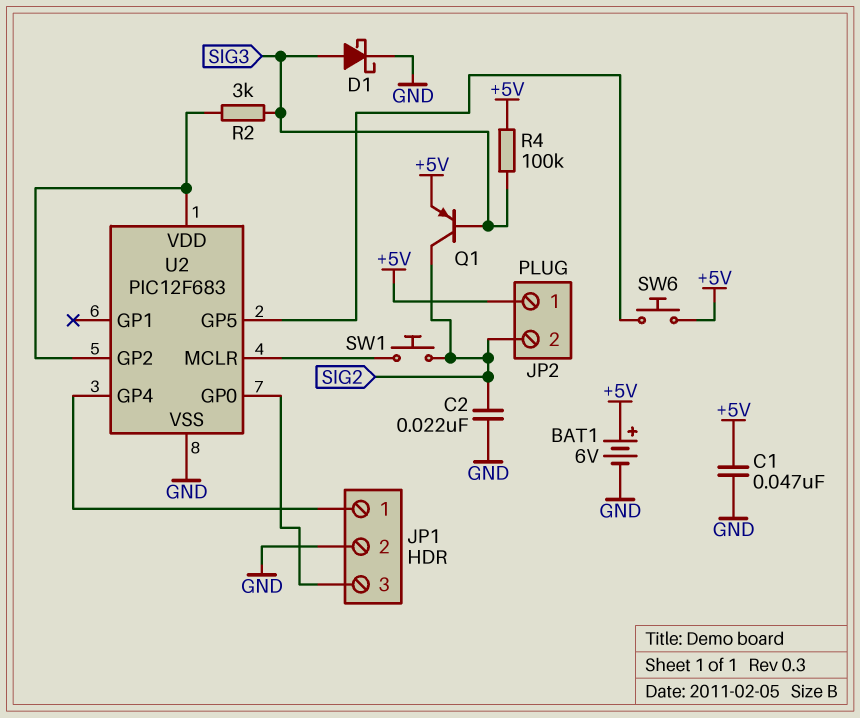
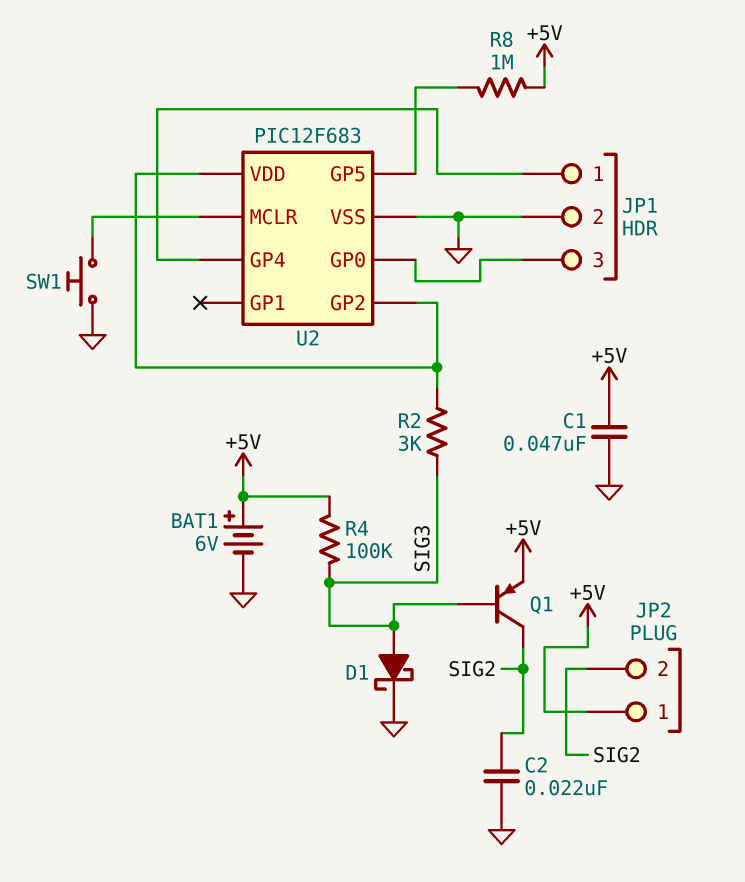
R8: none -> 1M (+5V, U2/GP5)
SW1: button (SIG2, U2/MCLR) -> button (GND, U2/MCLR)
SW6: button (+5V, U2/GP5) -> none

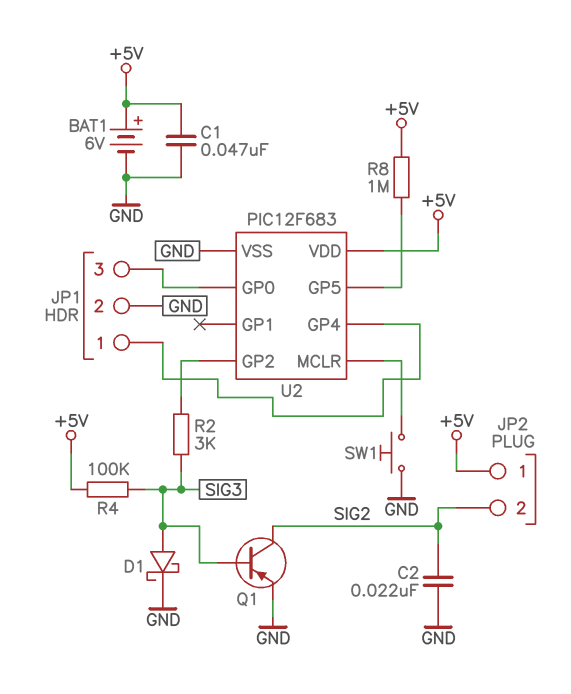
Q1: PNP (B SIG3, C SIG2, E +5V) -> PNP (B SIG3, C SIG2, E GND)
U2 pin VDD: U2/GP2 -> +5V

